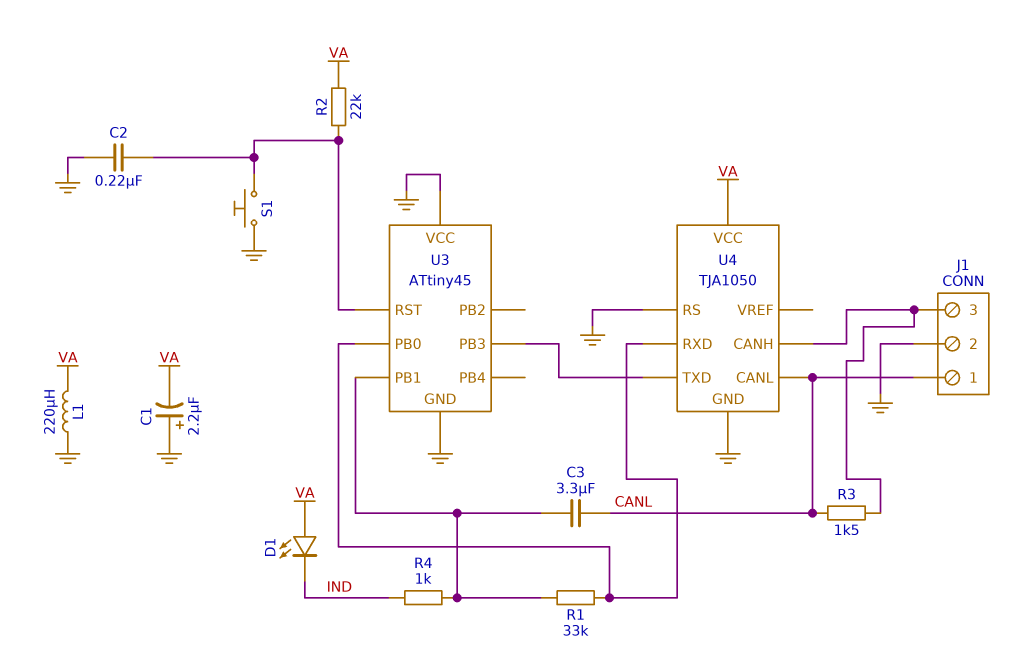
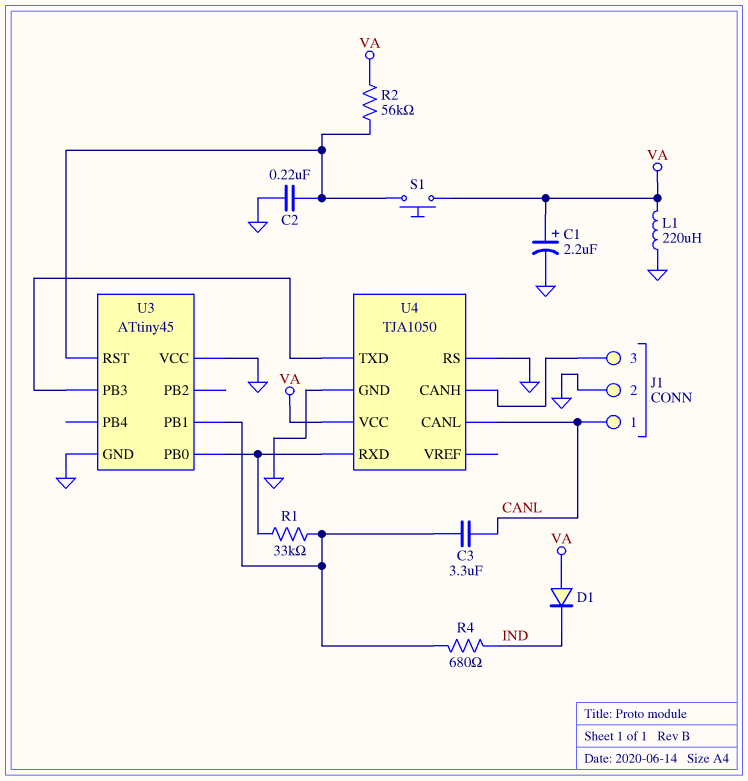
C1: 2.2uF (plus GND, minus VA) -> 2.2uF (plus VA, minus GND)
D1: LED (A VA, K IND) -> diode (A VA, K IND)
R2: 22k (U3/RST, VA) -> 56k (U3/RST, VA)
R3: 1.5k (CANL, J1/3) -> none
R4: 1k (IND, U3/PB1) -> 680 (IND, U3/PB1)
S1: button (GND, U3/RST) -> button (U3/RST, VA)

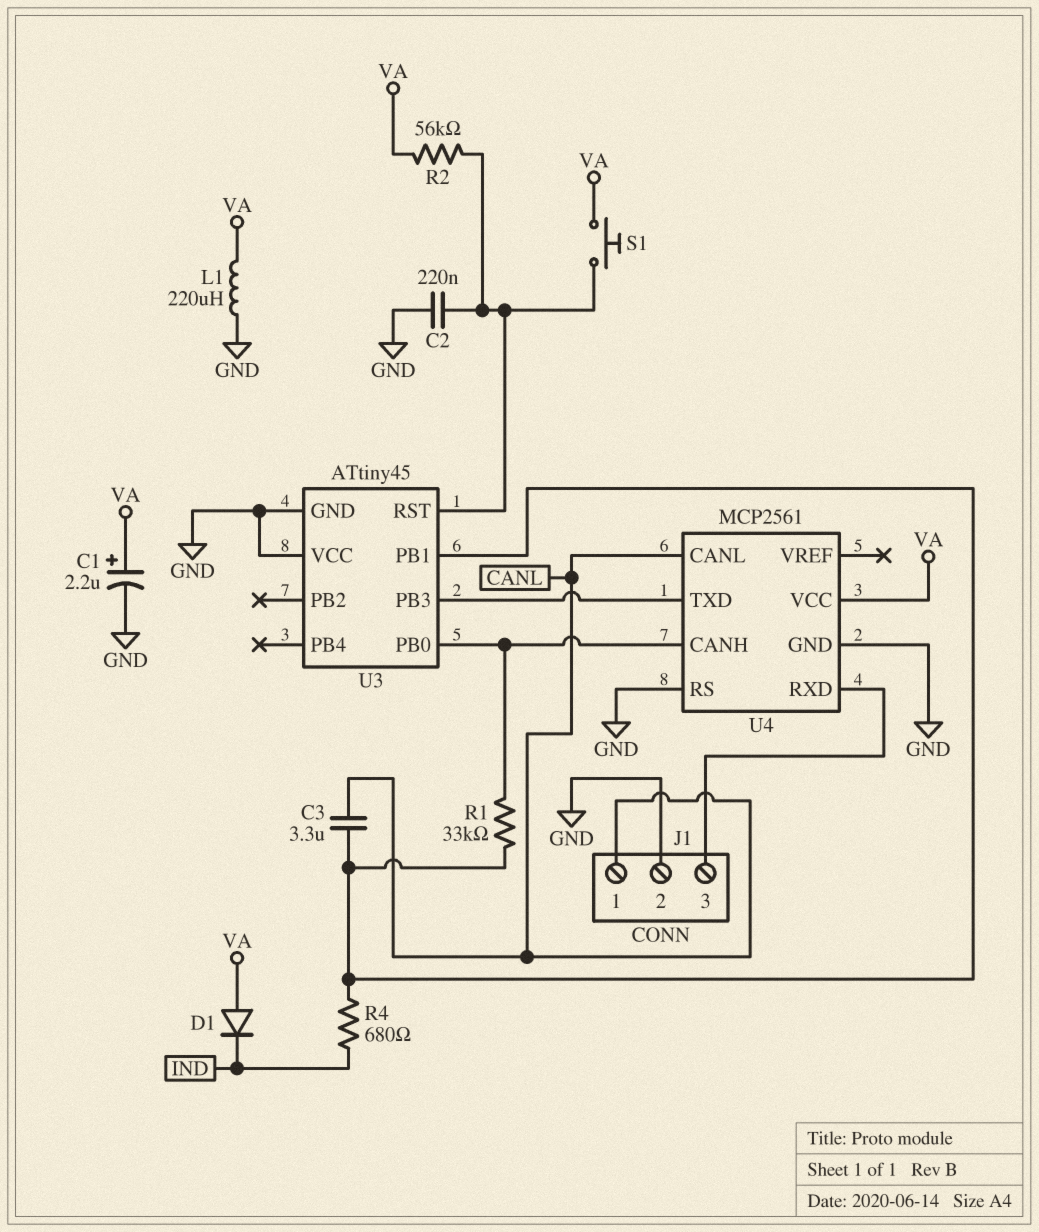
U4: TJA1050 -> MCP2561
U4 pin CANH: J1/3 -> U3/PB0
U4 pin RXD: U3/PB0 -> J1/3

